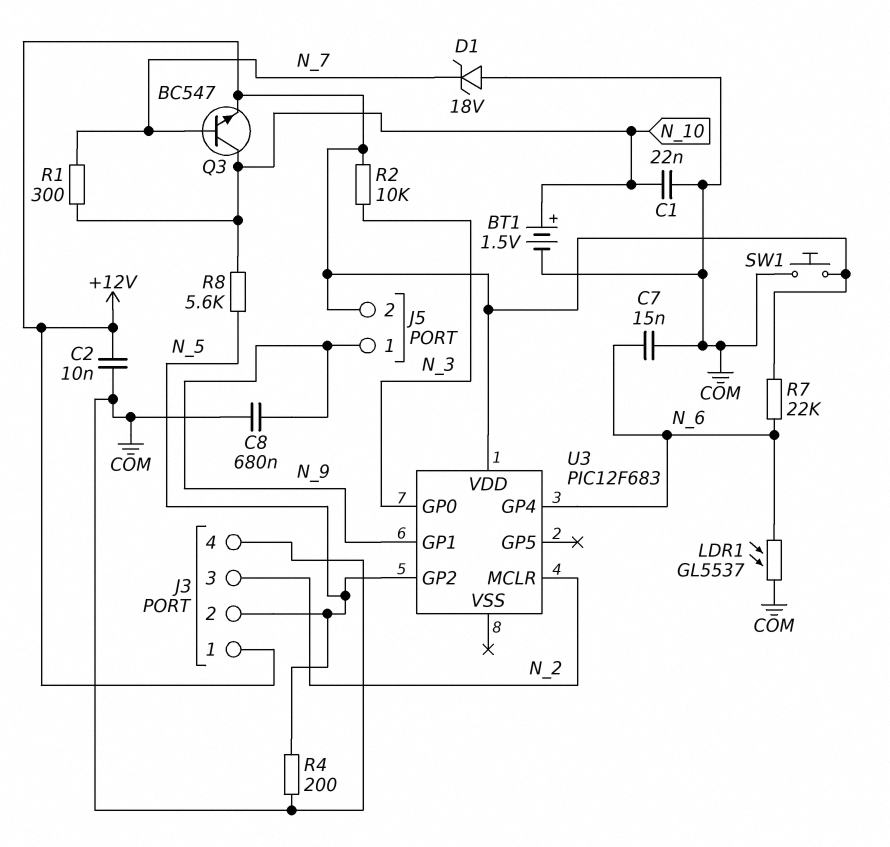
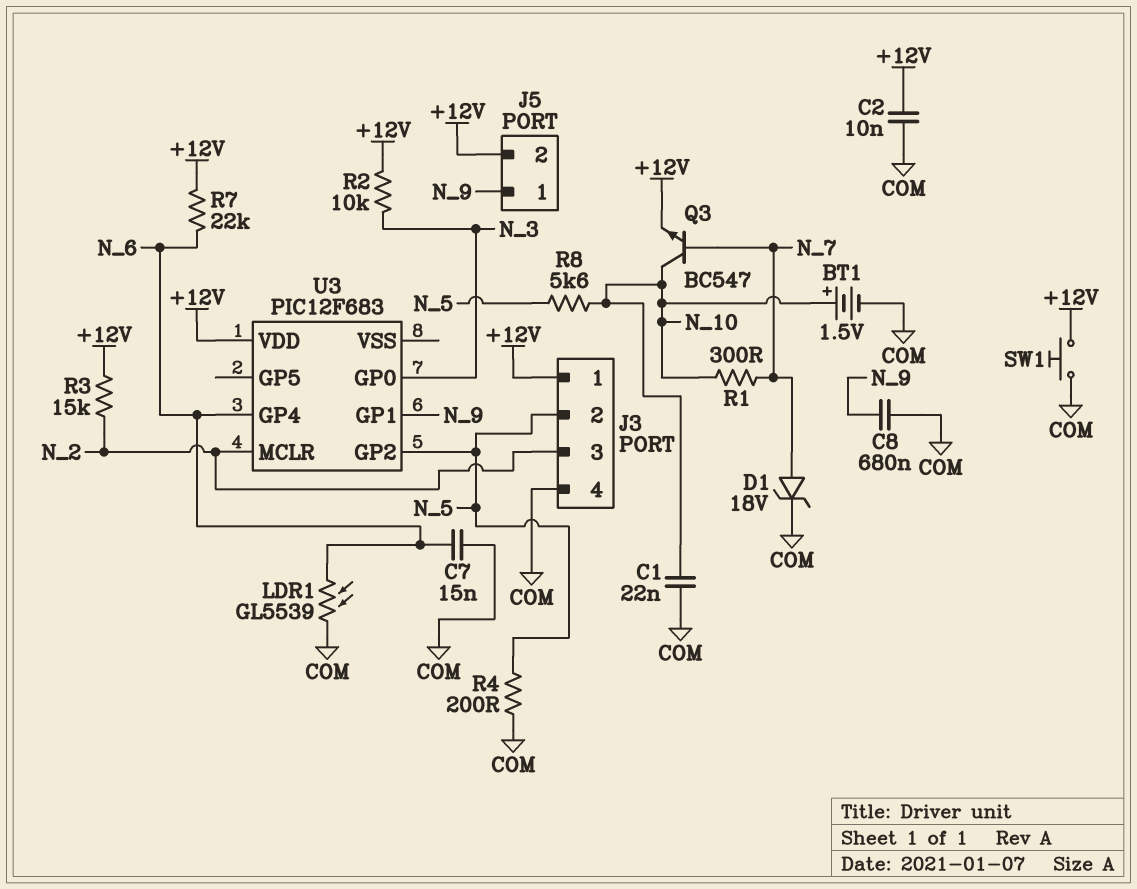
D1: zener 18V (A COM, K N_7) -> zener 18V (A N_7, K COM)
LDR1: GL5537 (COM, N_6) -> GL5539 (COM, N_6)
R3: none -> 15k (+12V, N_2)

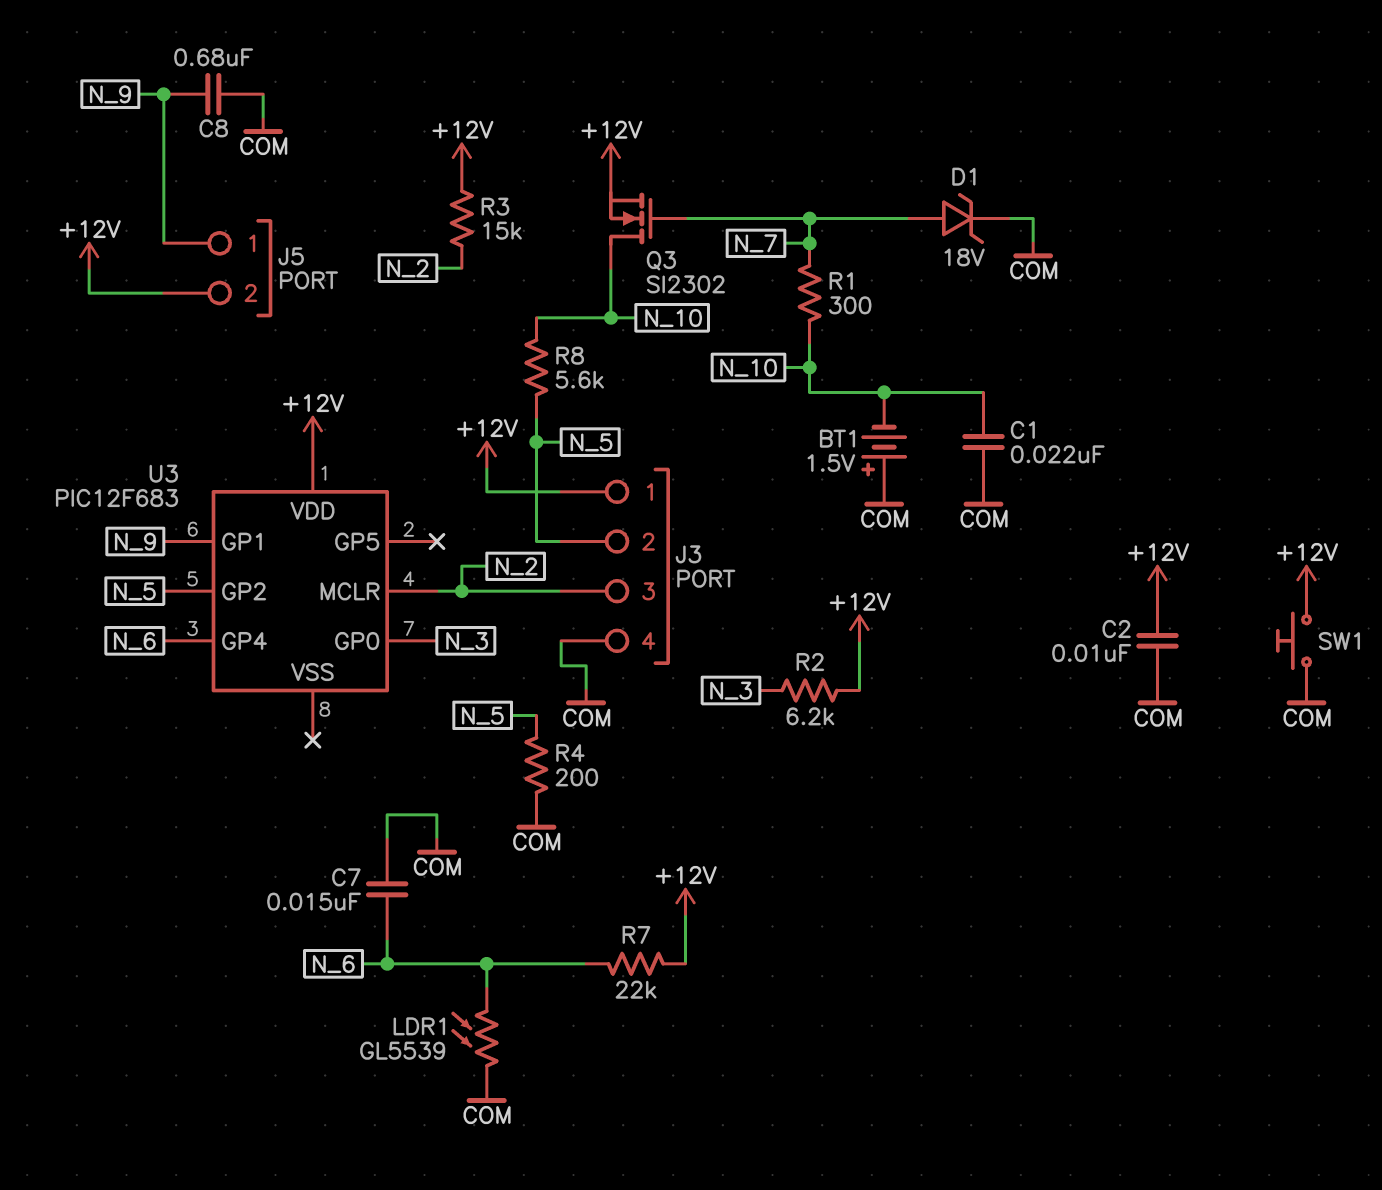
BT1: 1.5V (plus N_10, minus COM) -> 1.5V (plus COM, minus N_10)
Q3: NPN BC547 (B N_7, C N_10, E +12V) -> NMOS SI2302 (G N_7, D N_10, S +12V)
R2: 10k (+12V, N_3) -> 6.2k (+12V, N_3)

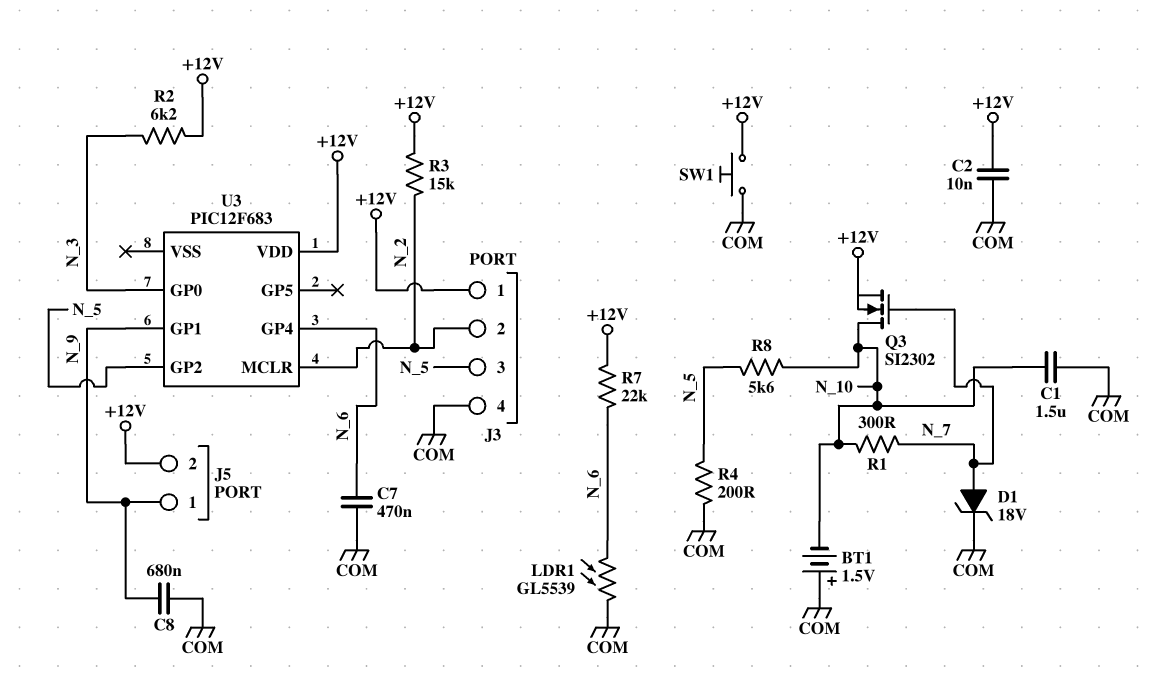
C1: 22nF (COM, N_10) -> 1.5uF (COM, N_10)
C7: 15nF (COM, N_6) -> 470nF (COM, N_6)
J3 pin 2: N_5 -> N_2
J3 pin 3: N_2 -> N_5

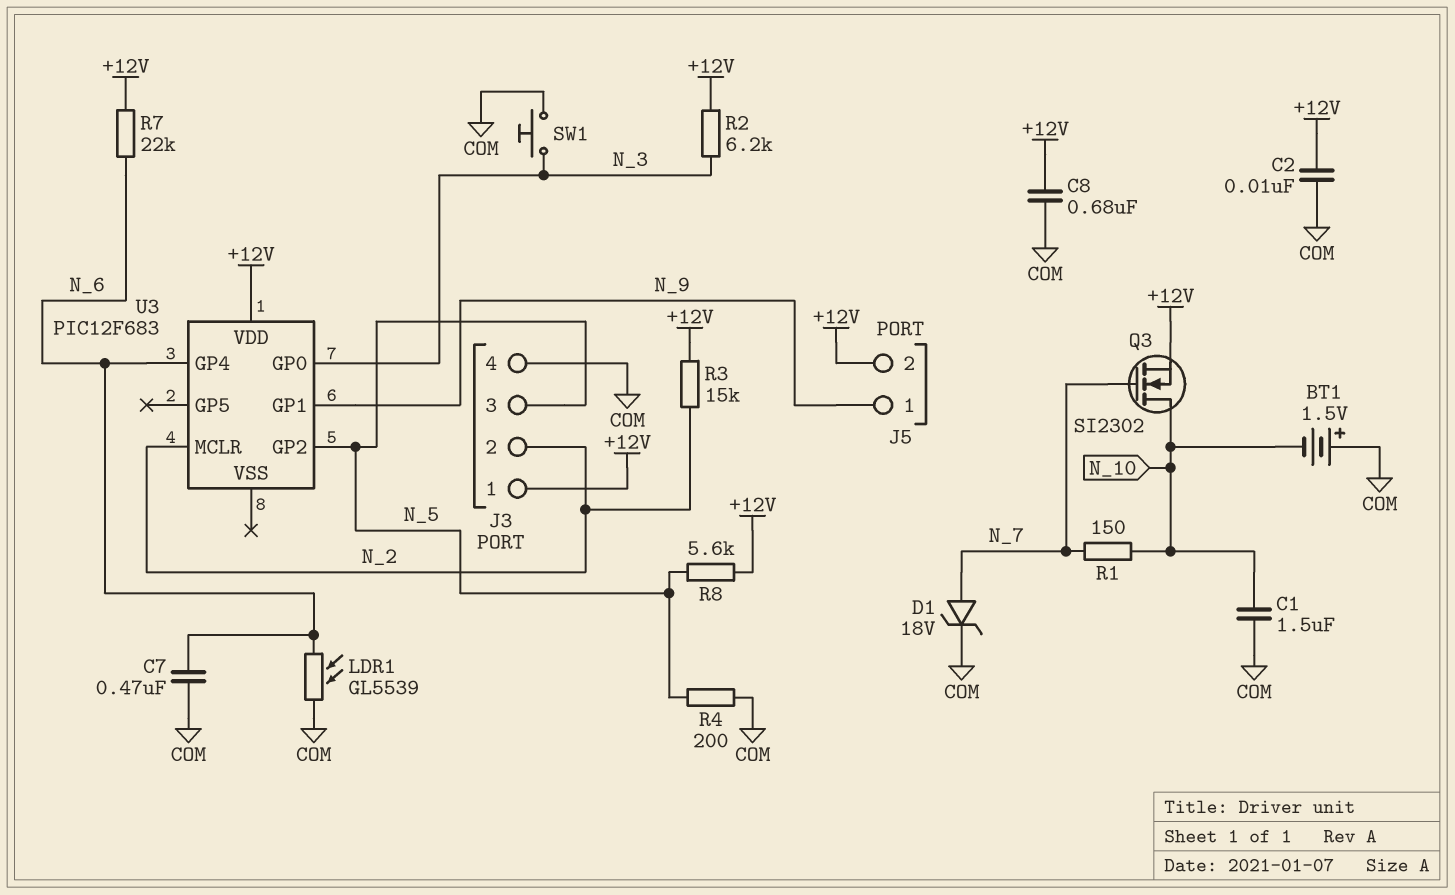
C8: 680nF (COM, N_9) -> 680nF (+12V, COM)
R1: 300 (N_7, N_10) -> 150 (N_7, N_10)
R8: 5.6k (N_5, N_10) -> 5.6k (+12V, N_5)
SW1: button (+12V, COM) -> button (COM, N_3)

